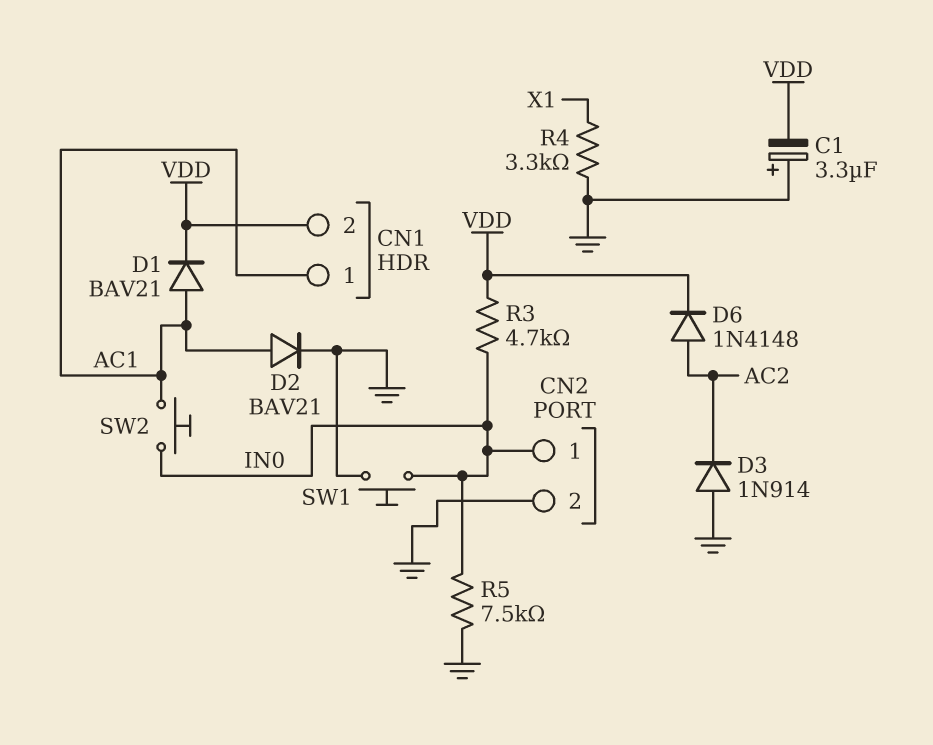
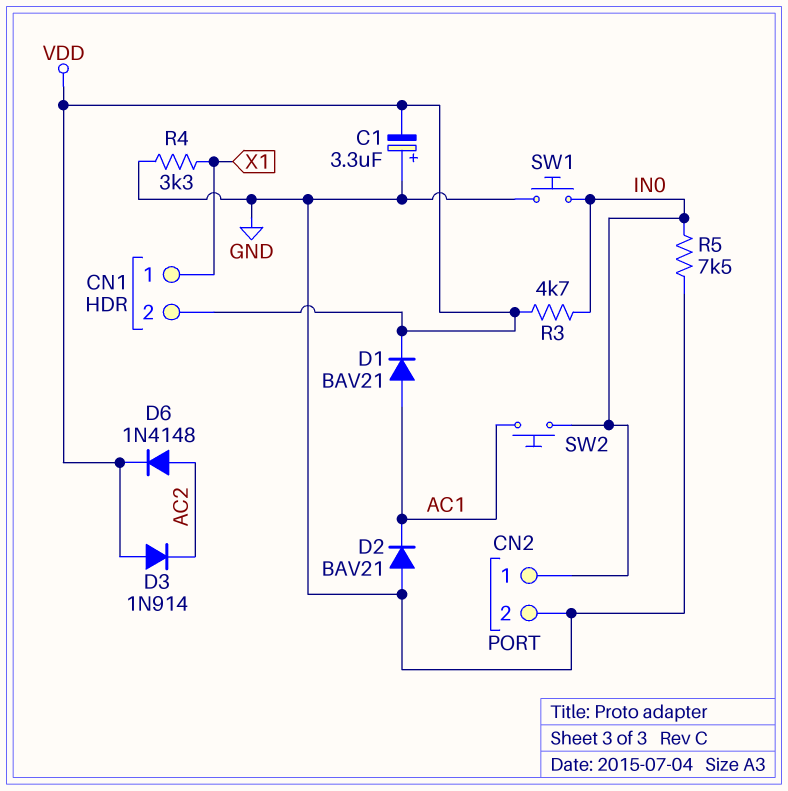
CN1 pin 1: AC1 -> X1
D2: diode BAV21 (A AC1, K GND) -> diode BAV21 (A GND, K AC1)
D3: diode 1N914 (A GND, K AC2) -> diode 1N914 (A VDD, K AC2)

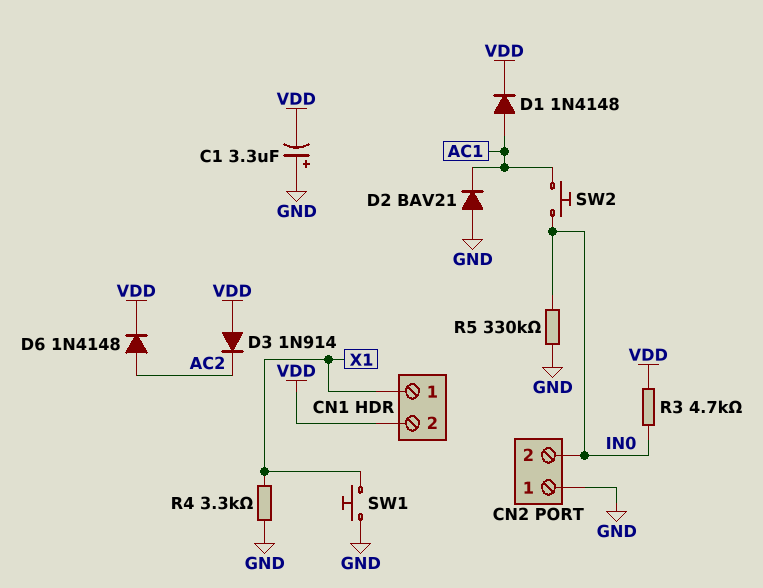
CN2 pin 1: IN0 -> GND
CN2 pin 2: GND -> IN0
D1: diode BAV21 (A AC1, K VDD) -> diode 1N4148 (A AC1, K VDD)
R5: 7.5k (GND, IN0) -> 330k (GND, IN0)
SW1: button (GND, IN0) -> button (GND, X1)

